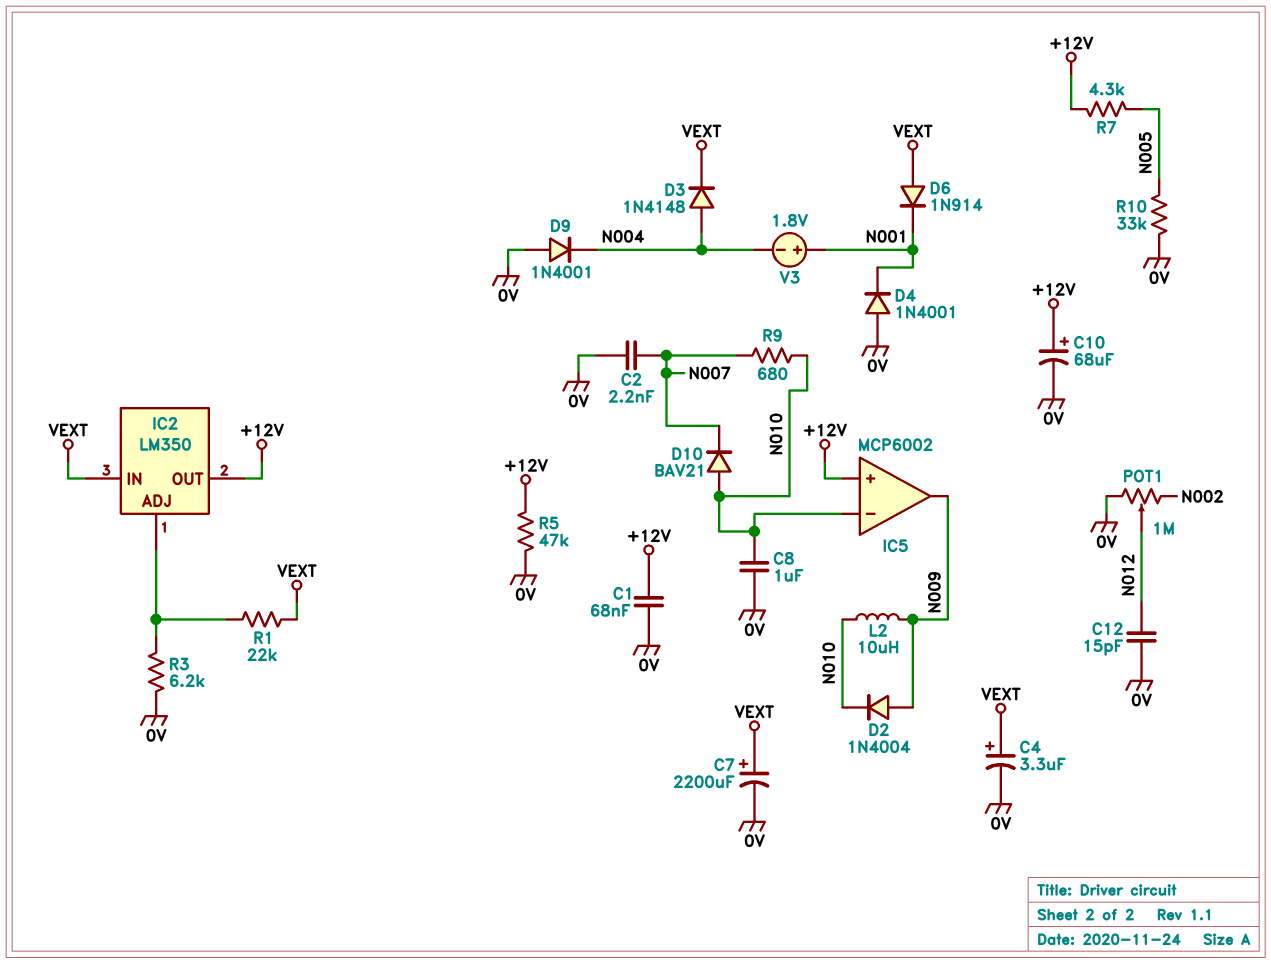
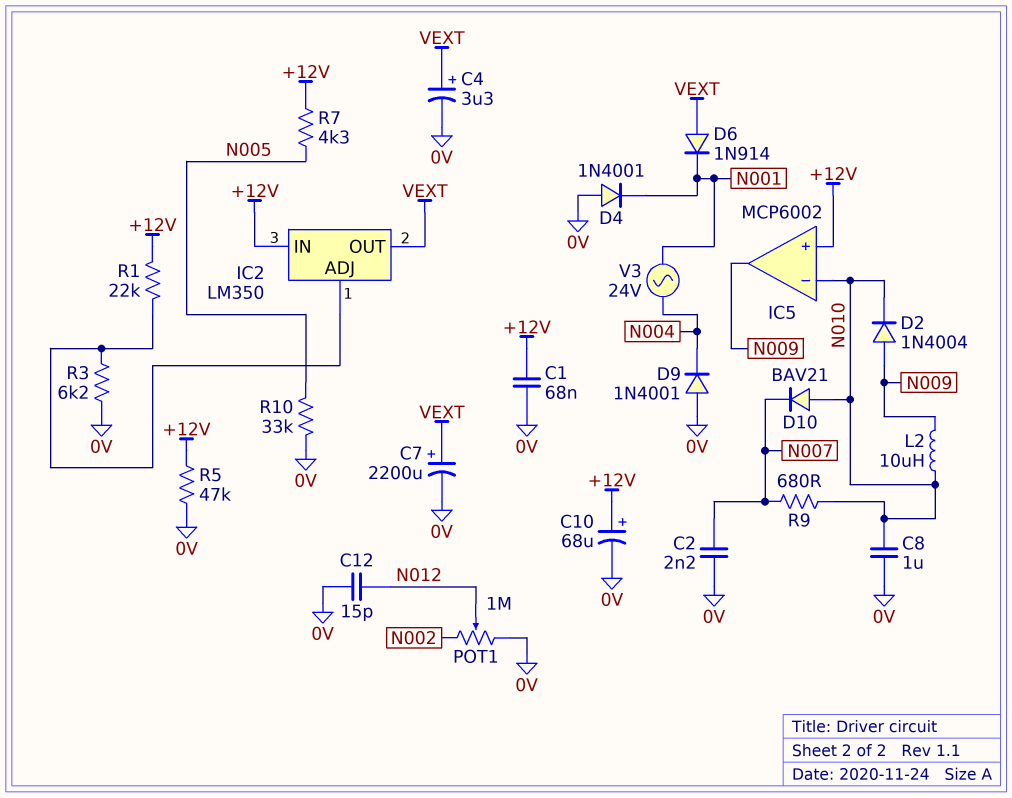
D3: diode 1N4148 (A N004, K VEXT) -> none
IC2 pin IN: VEXT -> +12V
IC2 pin OUT: +12V -> VEXT
R1: 22k (IC2/ADJ, VEXT) -> 22k (+12V, IC2/ADJ)
V3: 1.8V (plus N001, minus N004) -> AC 24V (N001, N004)

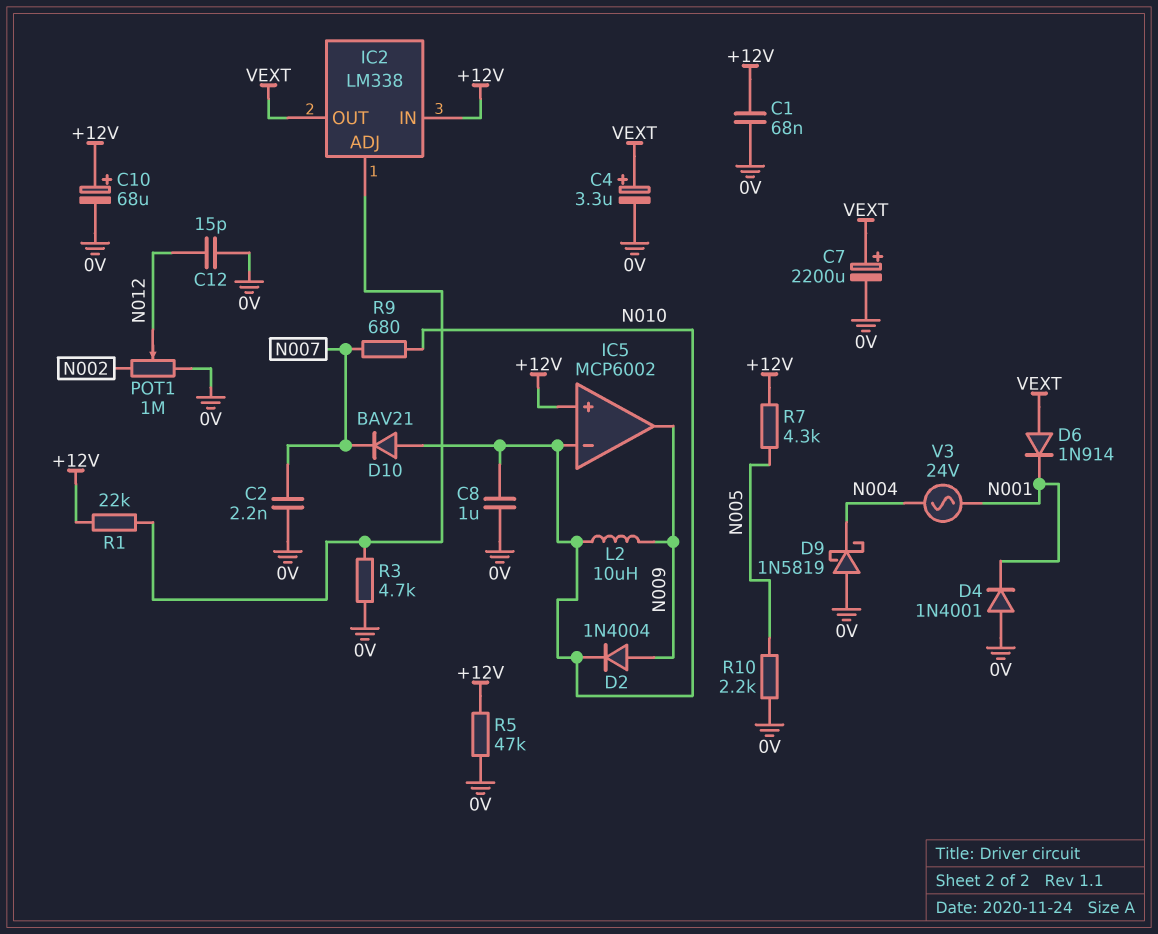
D9: diode 1N4001 (A 0V, K N004) -> schottky 1N5819 (A 0V, K N004)
IC2: LM350 -> LM338
R3: 6.2k (0V, IC2/ADJ) -> 4.7k (0V, IC2/ADJ)
R10: 33k (0V, N005) -> 2.2k (0V, N005)

